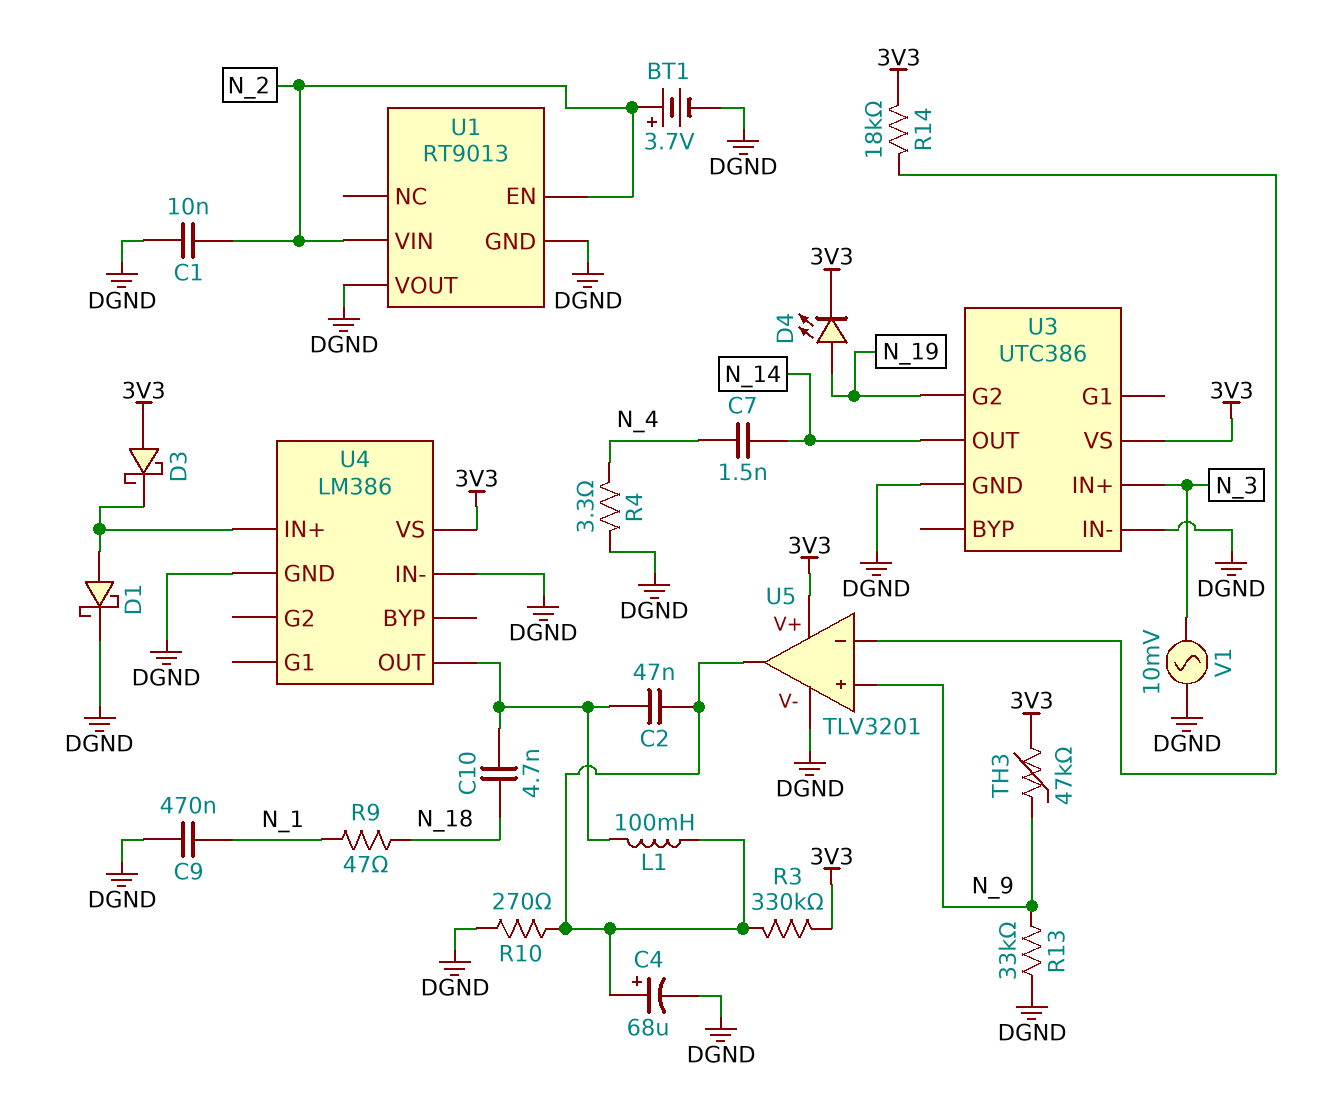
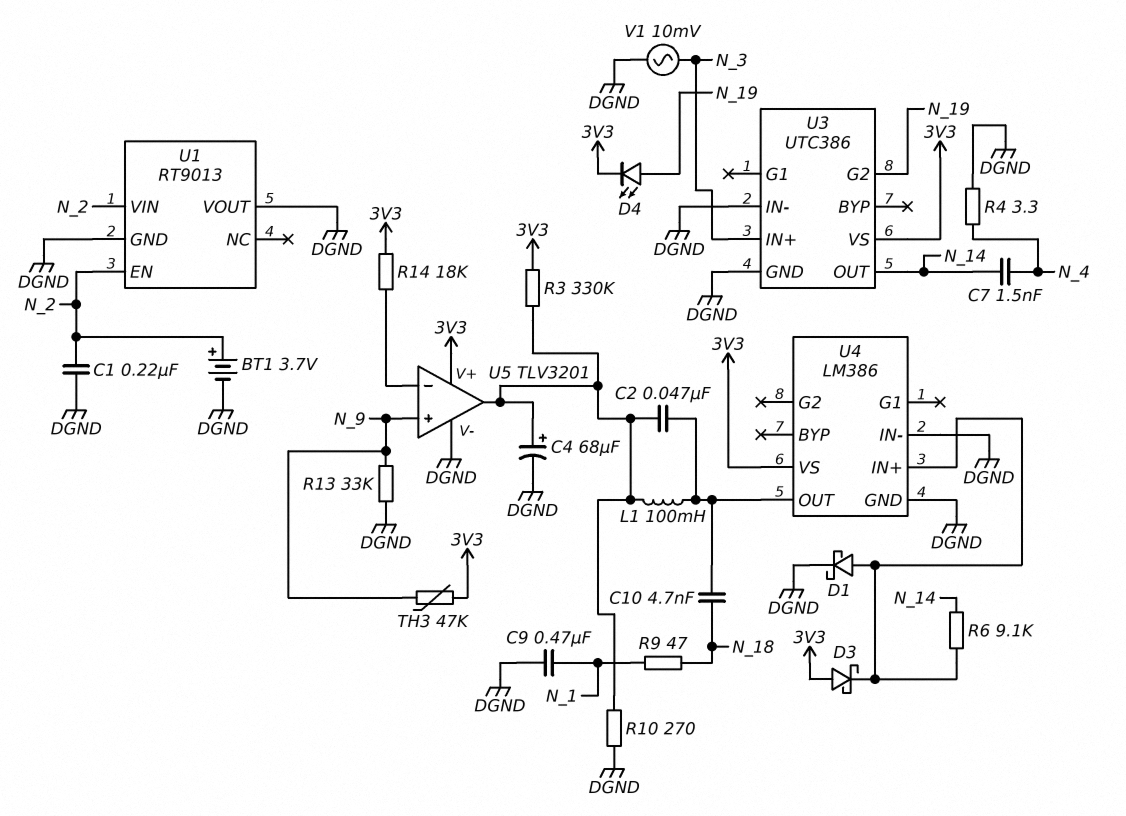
C1: 10nF (DGND, N_2) -> 220nF (DGND, N_2)
R6: none -> 9.1k (N_14, U4/IN+)

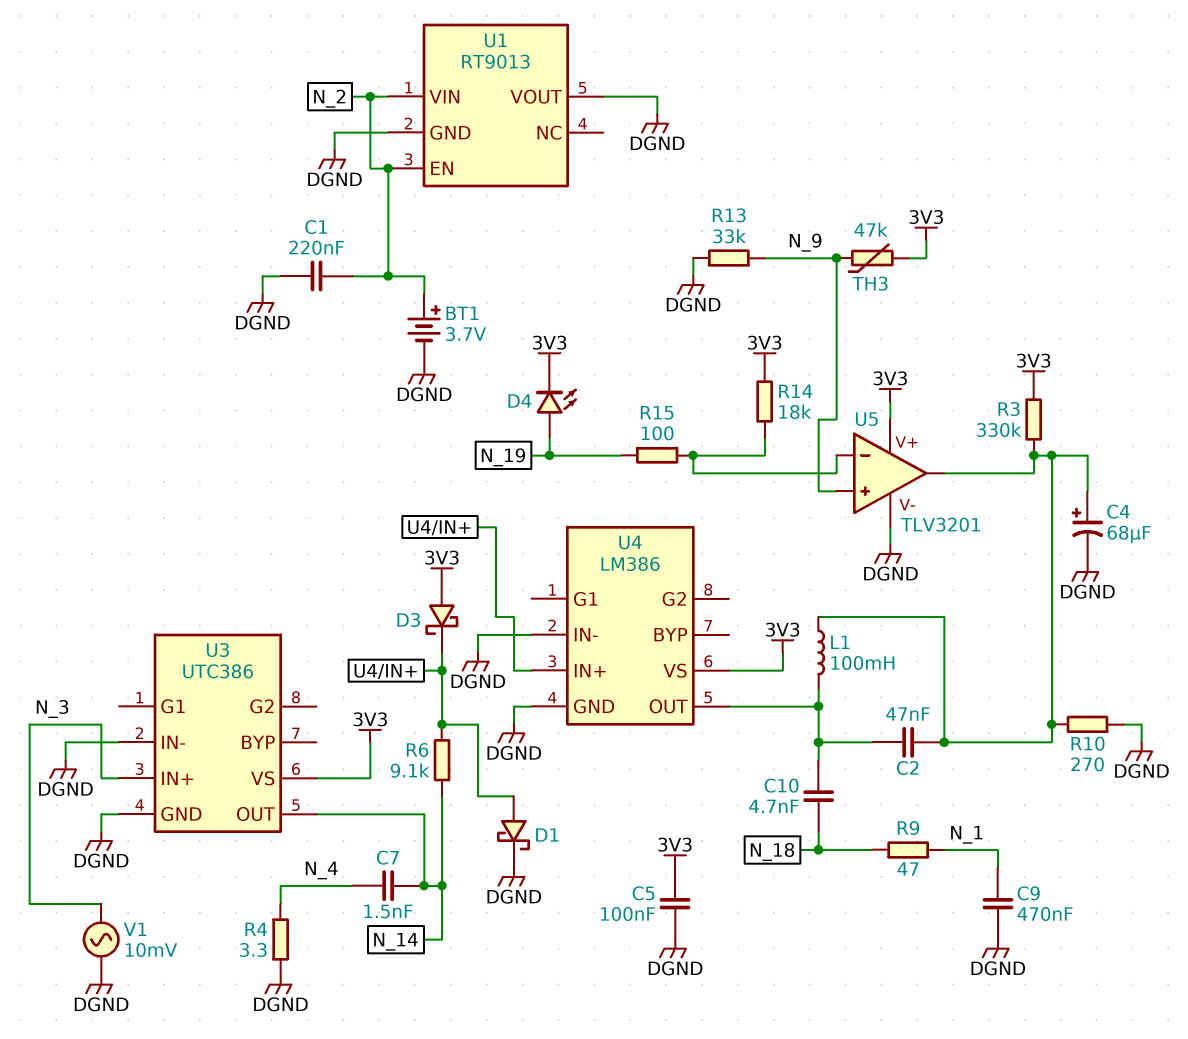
C5: none -> 100nF (3V3, DGND)
R15: none -> 100 (N_19, U5/in-)
U3 pin G2: N_19 -> none

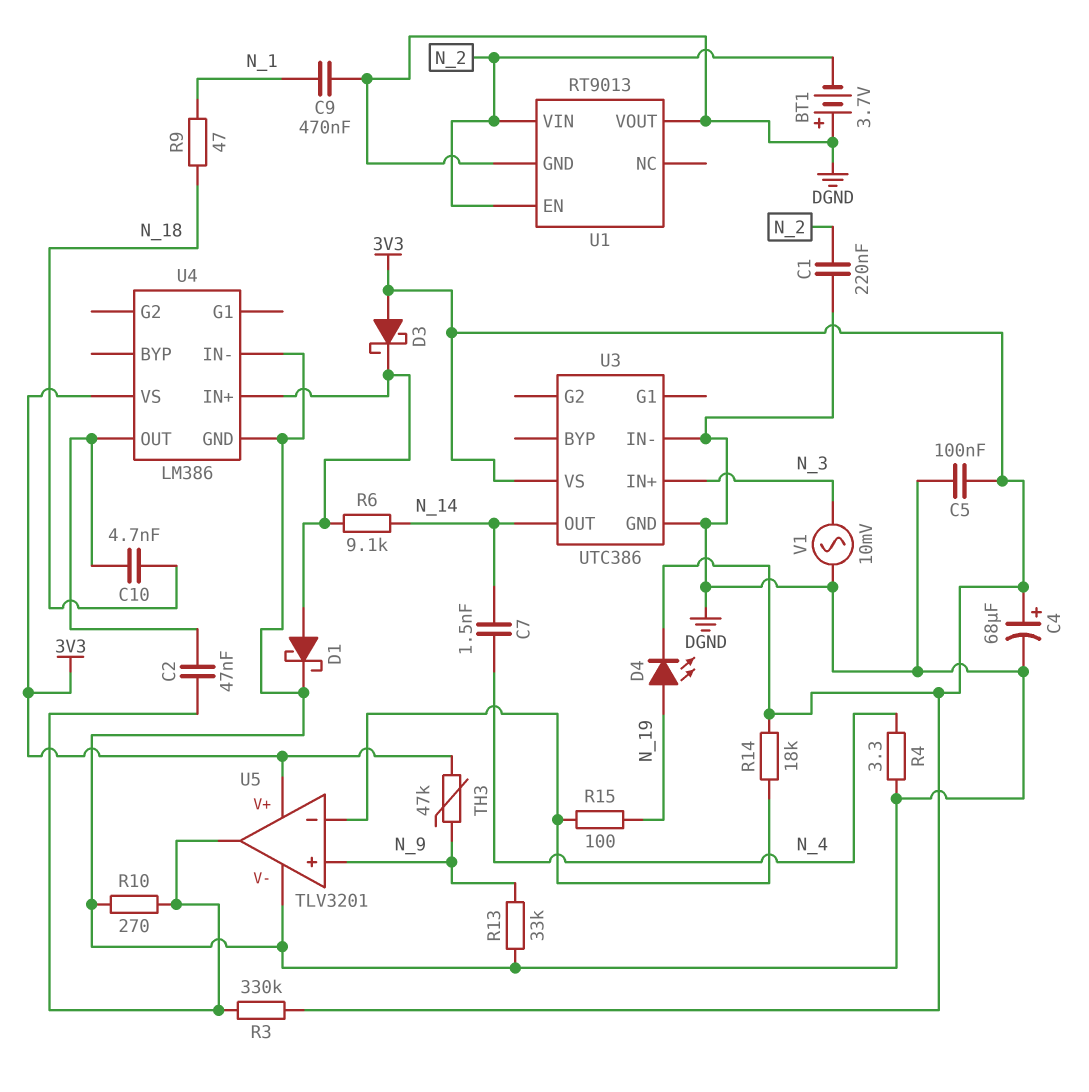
BT1: 3.7V (plus N_2, minus DGND) -> 3.7V (plus DGND, minus N_2)
C4: 68uF (plus U5/out, minus DGND) -> 68uF (plus 3V3, minus DGND)
L1: 100mH (U4/OUT, U5/out) -> none

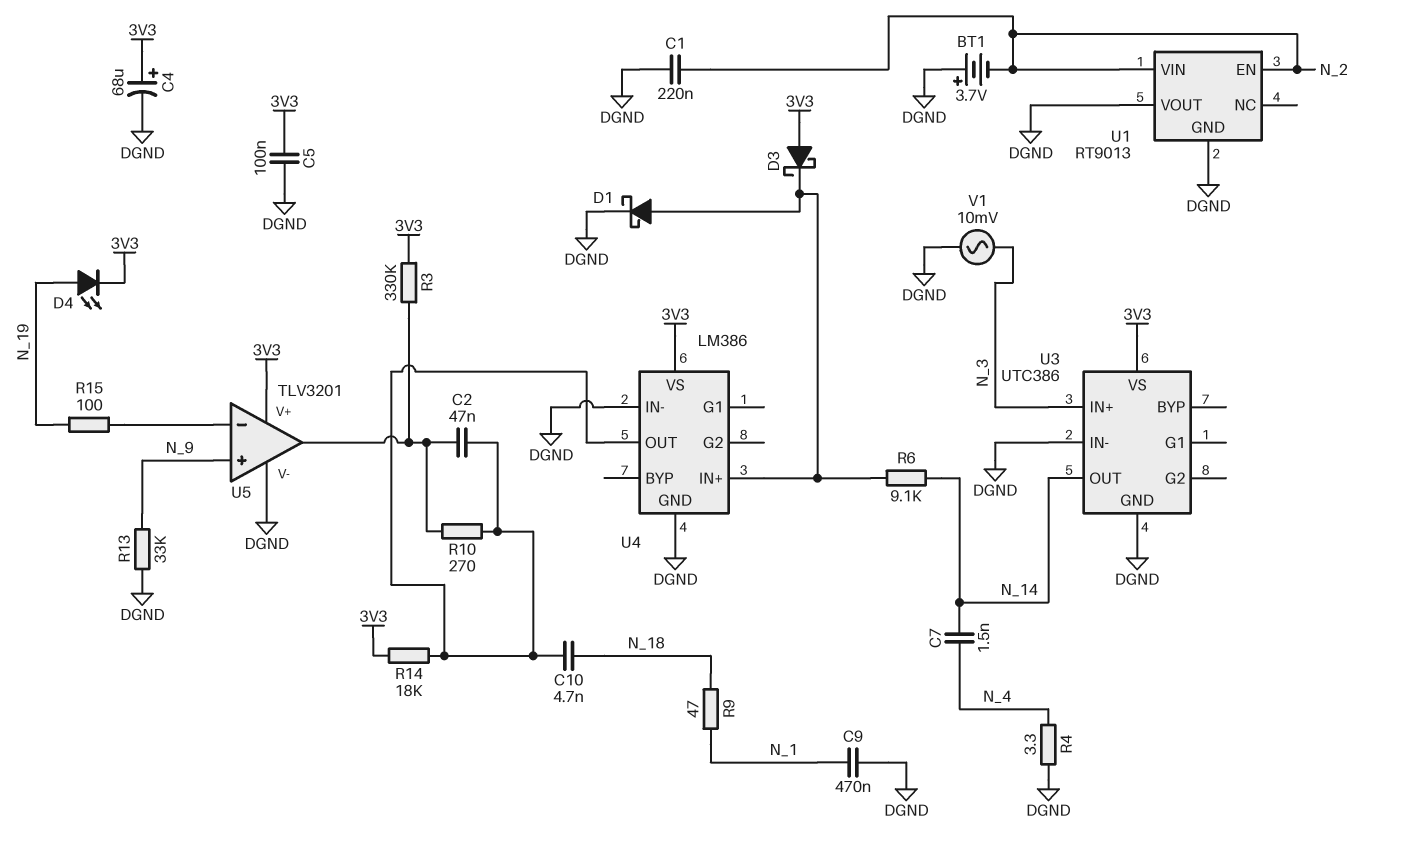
R10: 270 (DGND, U5/out) -> 270 (U4/OUT, U5/out)
R14: 18k (3V3, U5/in-) -> 18k (3V3, U4/OUT)
TH3: 47k (3V3, N_9) -> none

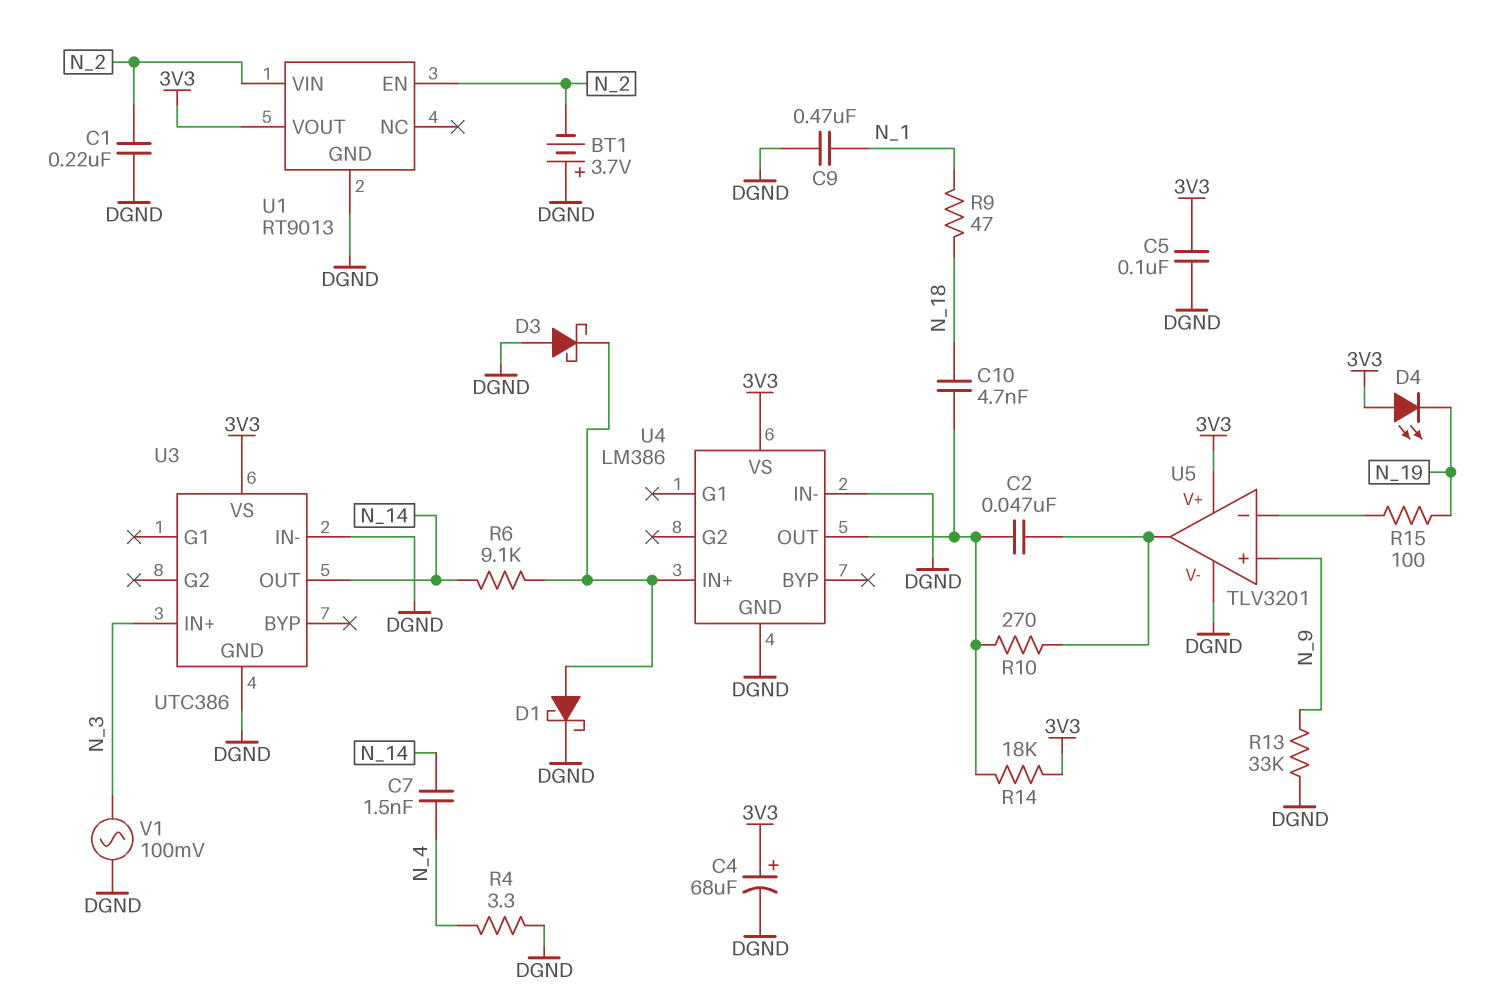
D3: schottky (A 3V3, K U4/IN+) -> schottky (A DGND, K U4/IN+)
D4: LED (A N_19, K 3V3) -> LED (A 3V3, K N_19)
R3: 330k (3V3, U5/out) -> none
U1 pin VOUT: DGND -> 3V3
V1: AC 10mV (DGND, N_3) -> AC 100mV (DGND, N_3)

